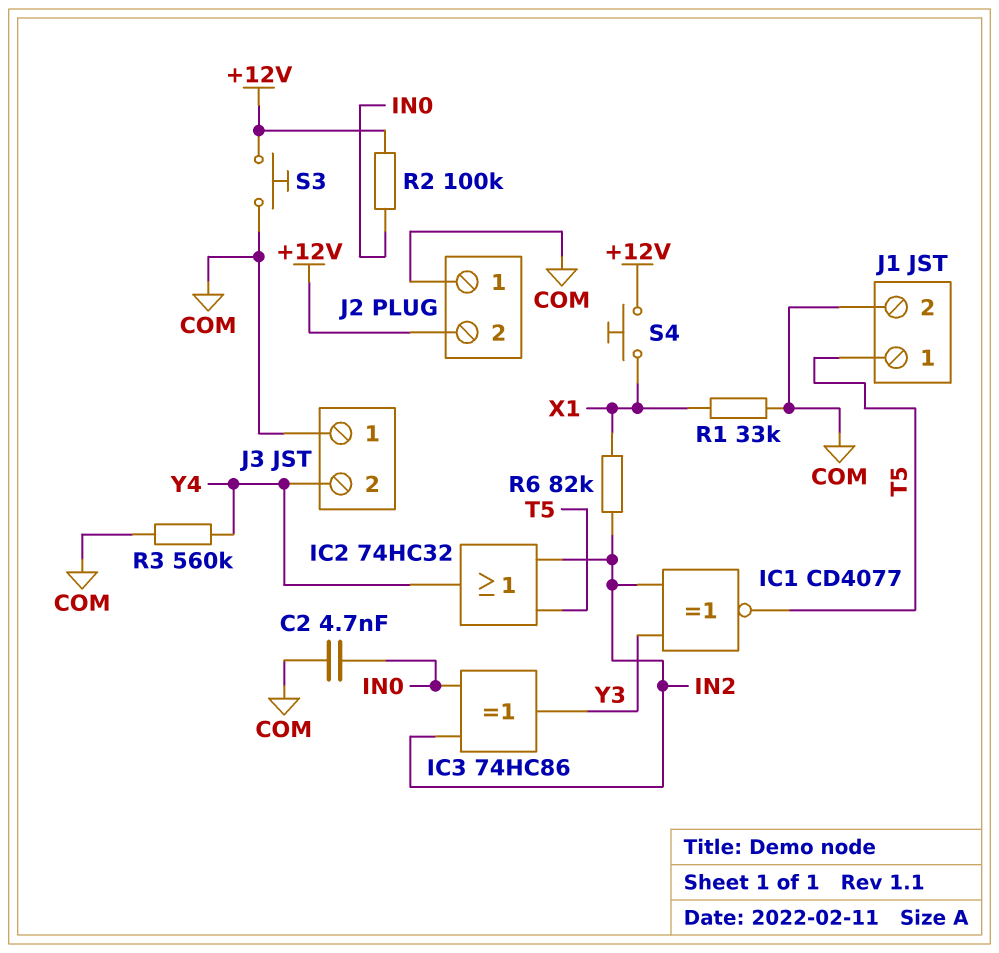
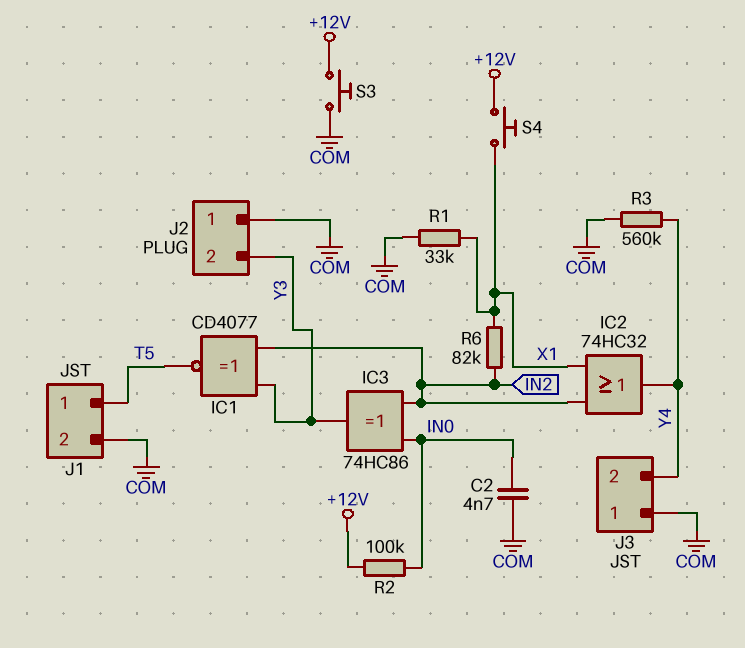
IC2: OR 74HC32 (in IN2, in T5, out Y4) -> OR 74HC32 (in IN2, in X1, out Y4)
J2 pin 2: +12V -> Y3

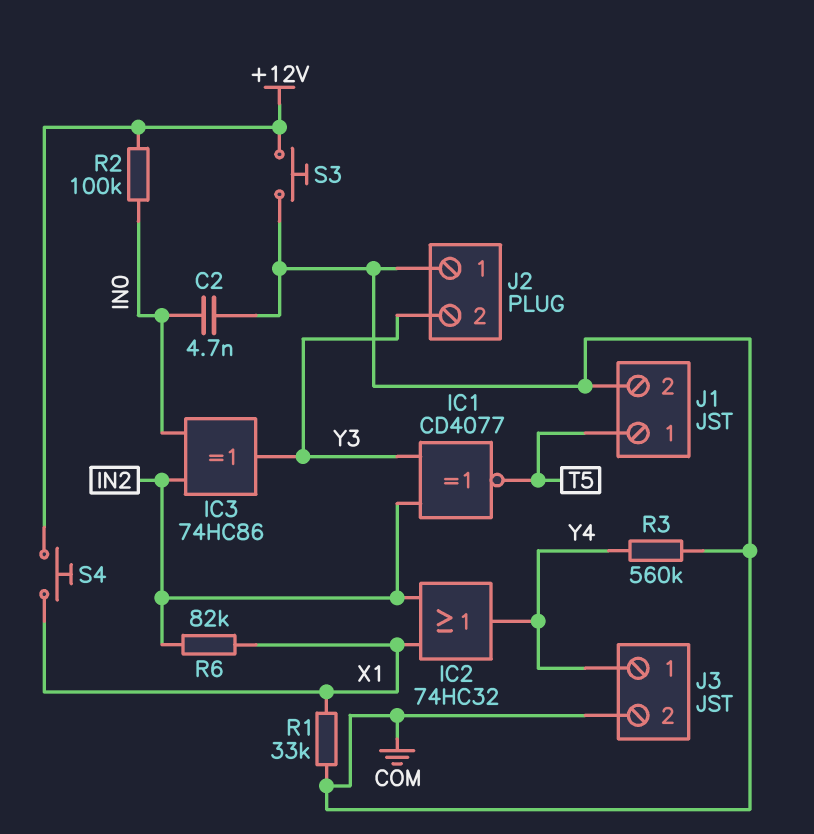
J3 pin 1: COM -> Y4
J3 pin 2: Y4 -> COM

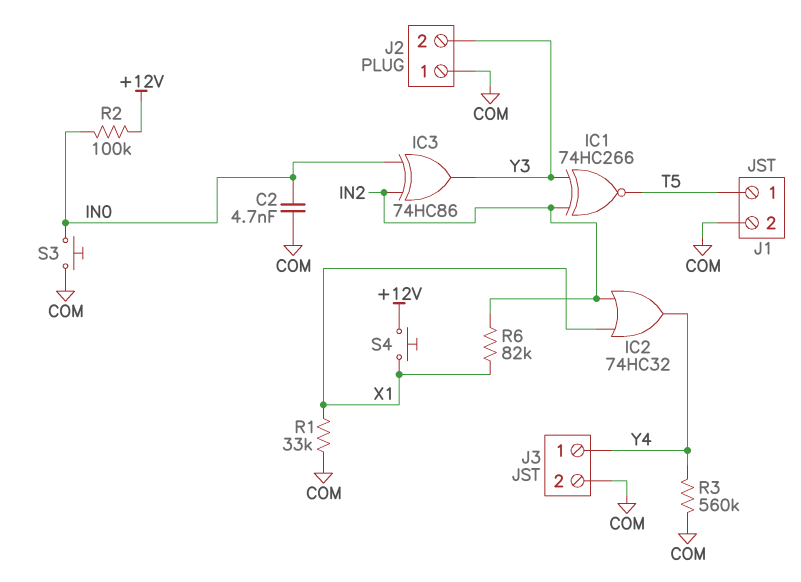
IC1: XNOR CD4077 (in IN2, in Y3, out T5) -> XNOR 74HC266 (in IN2, in Y3, out T5)
S3: button (+12V, COM) -> button (COM, IN0)

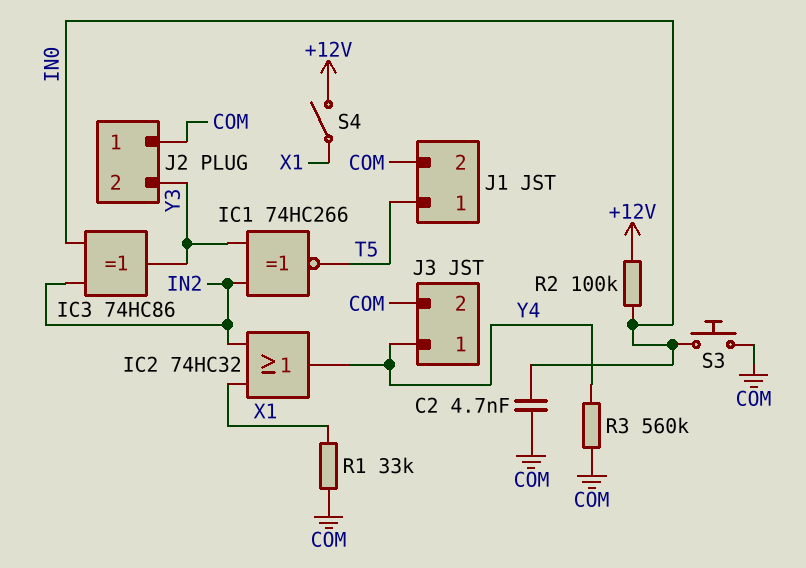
R6: 82k (IN2, X1) -> none
S4: button (+12V, X1) -> switch (+12V, X1)

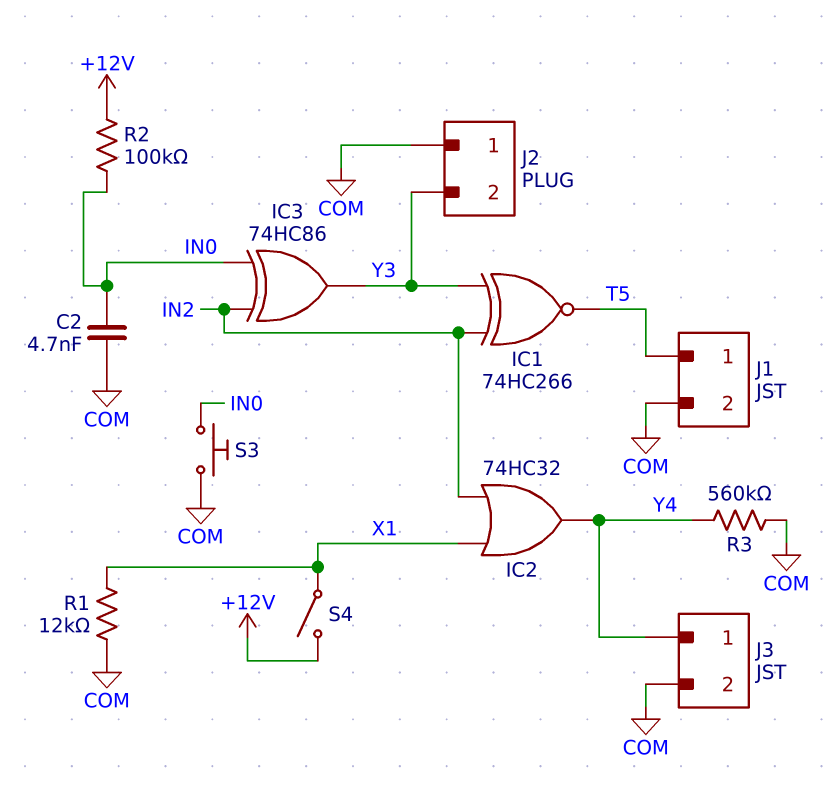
R1: 33k (COM, X1) -> 12k (COM, X1)

